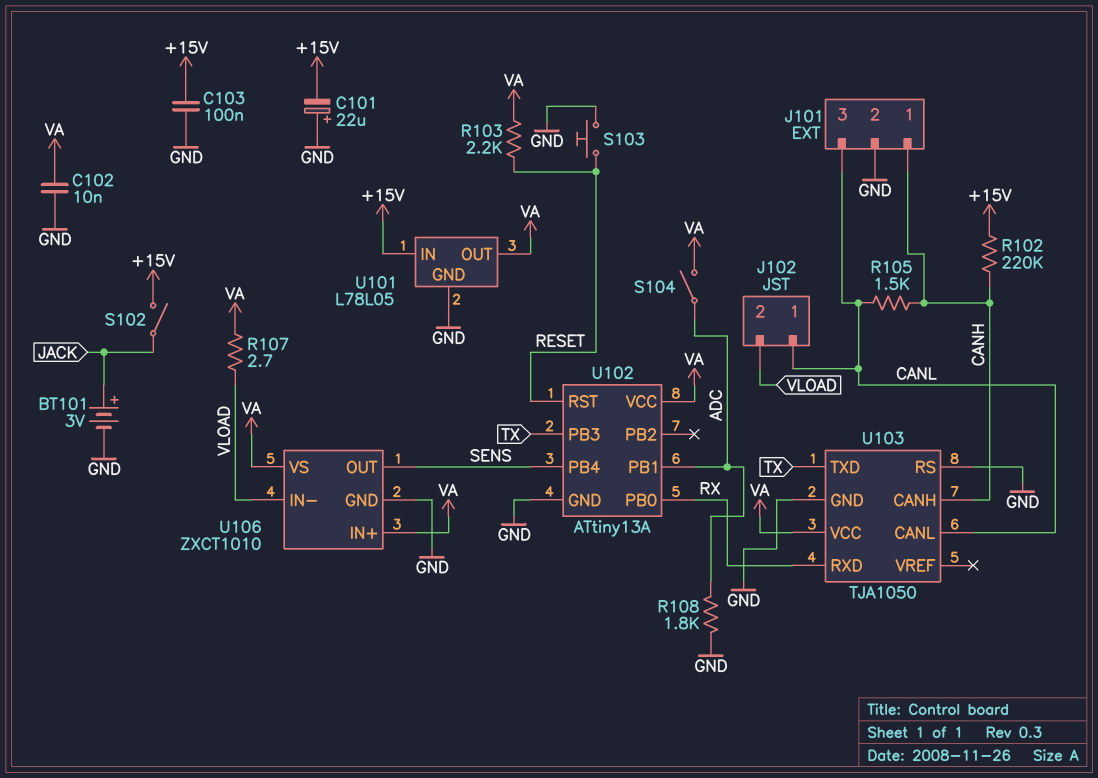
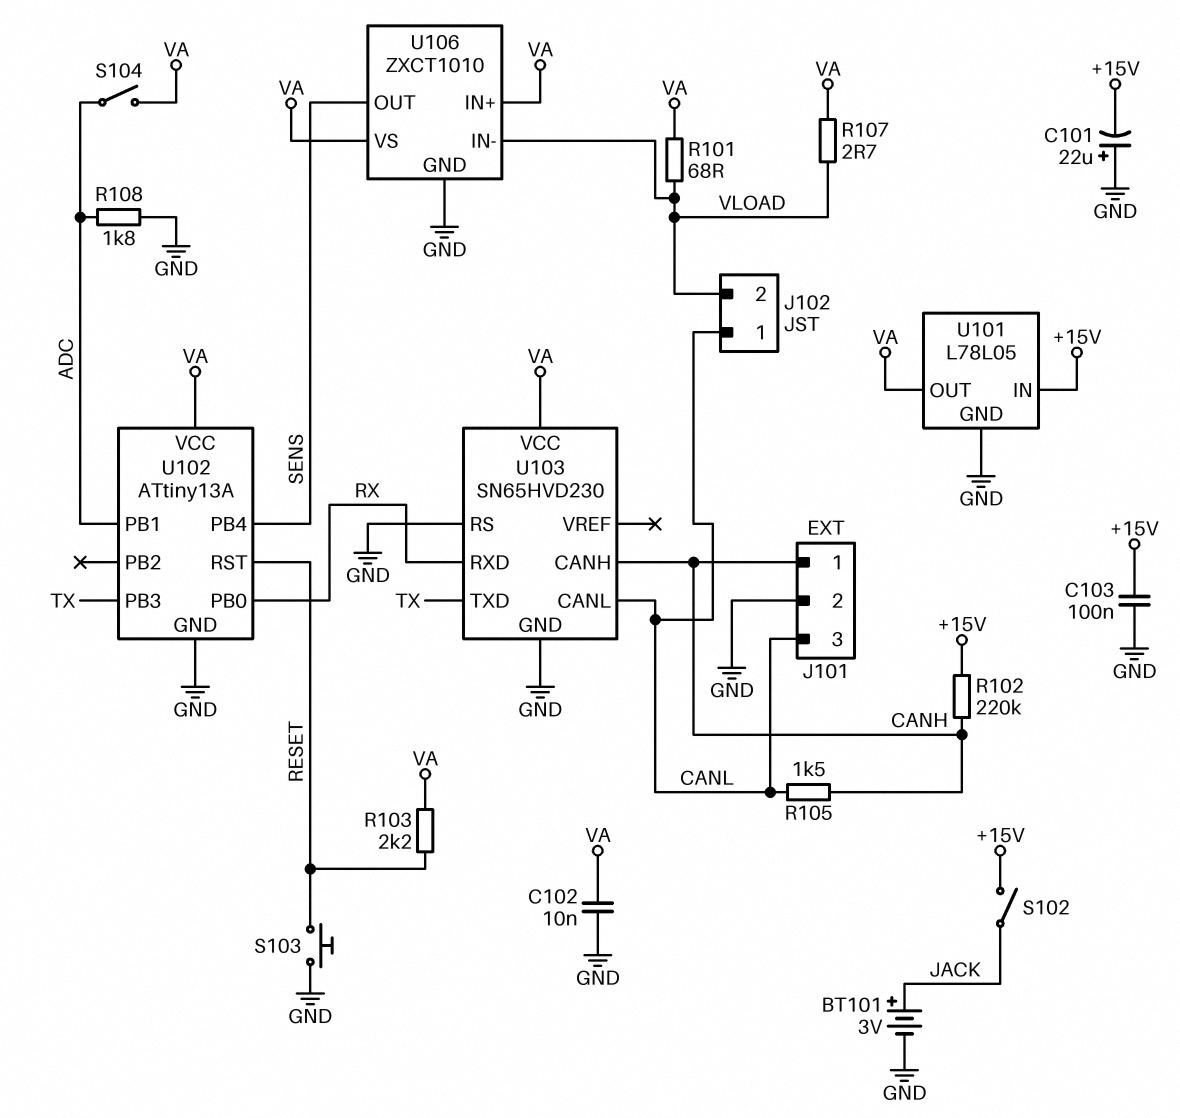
R101: none -> 68 (VA, VLOAD)
U103: TJA1050 -> SN65HVD230

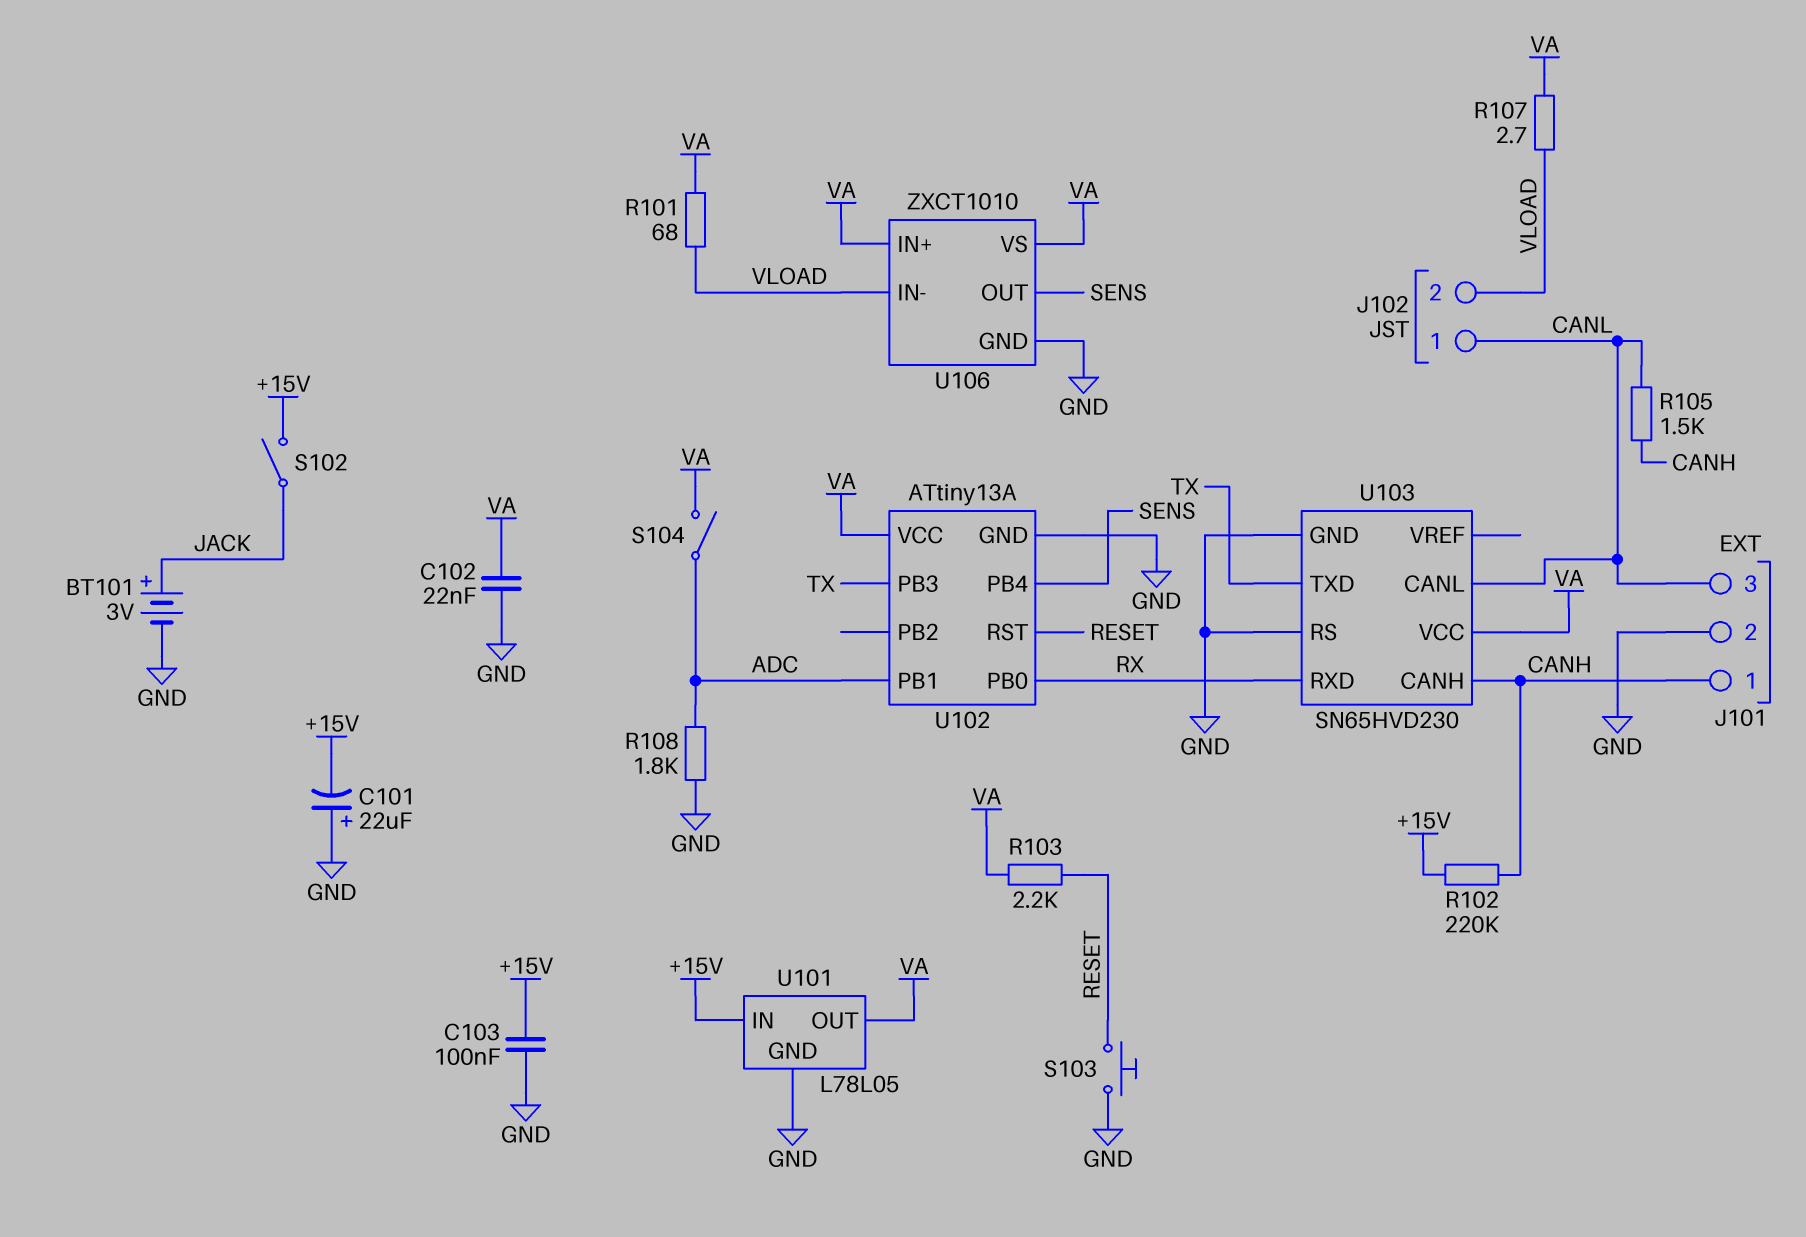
C102: 10nF (GND, VA) -> 22nF (GND, VA)

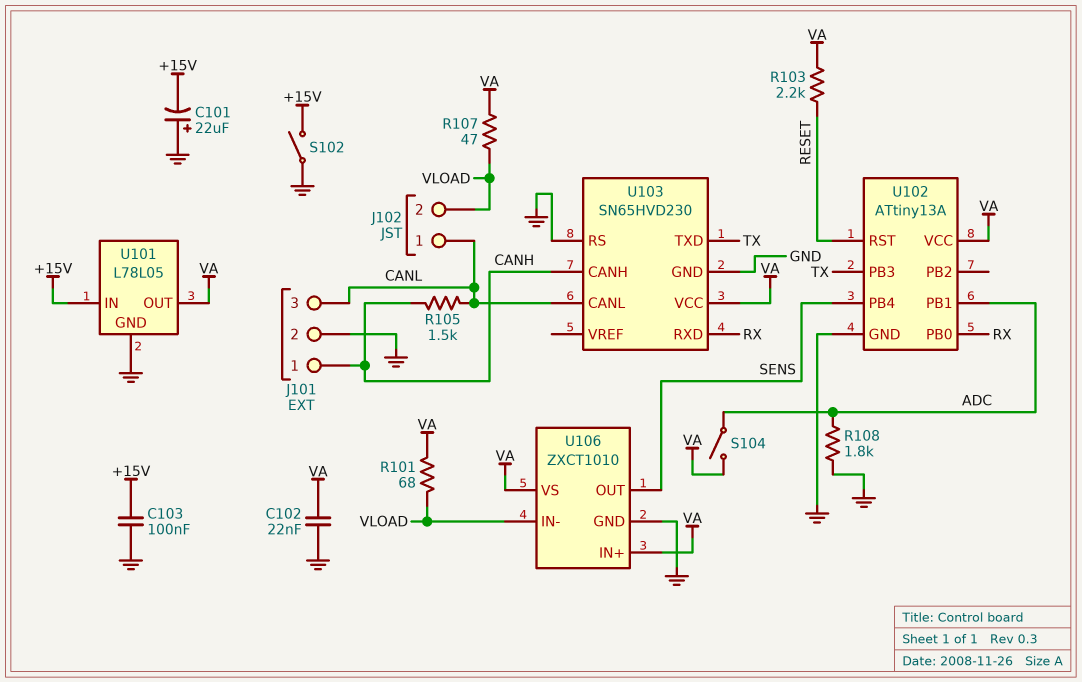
BT101: 3V (plus JACK, minus GND) -> none
R102: 220k (+15V, CANH) -> none
R107: 2.7 (VA, VLOAD) -> 47 (VA, VLOAD)
S102: switch (+15V, JACK) -> switch (+15V, GND)
S103: button (GND, RESET) -> none

